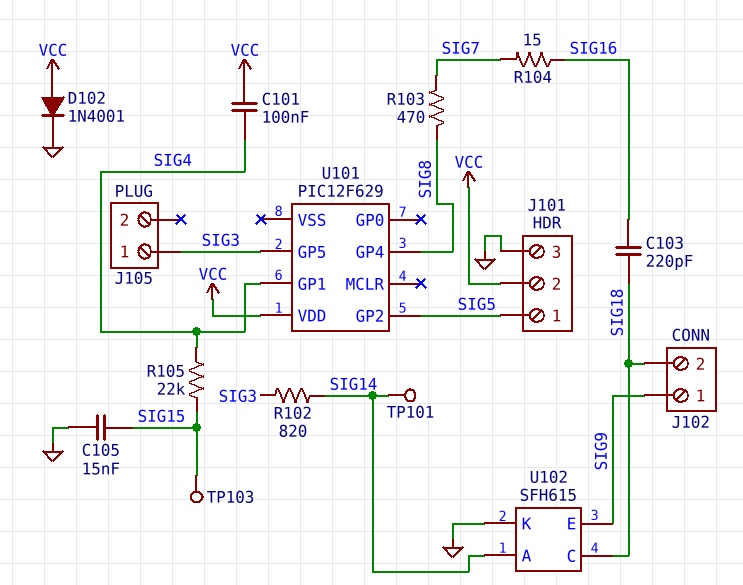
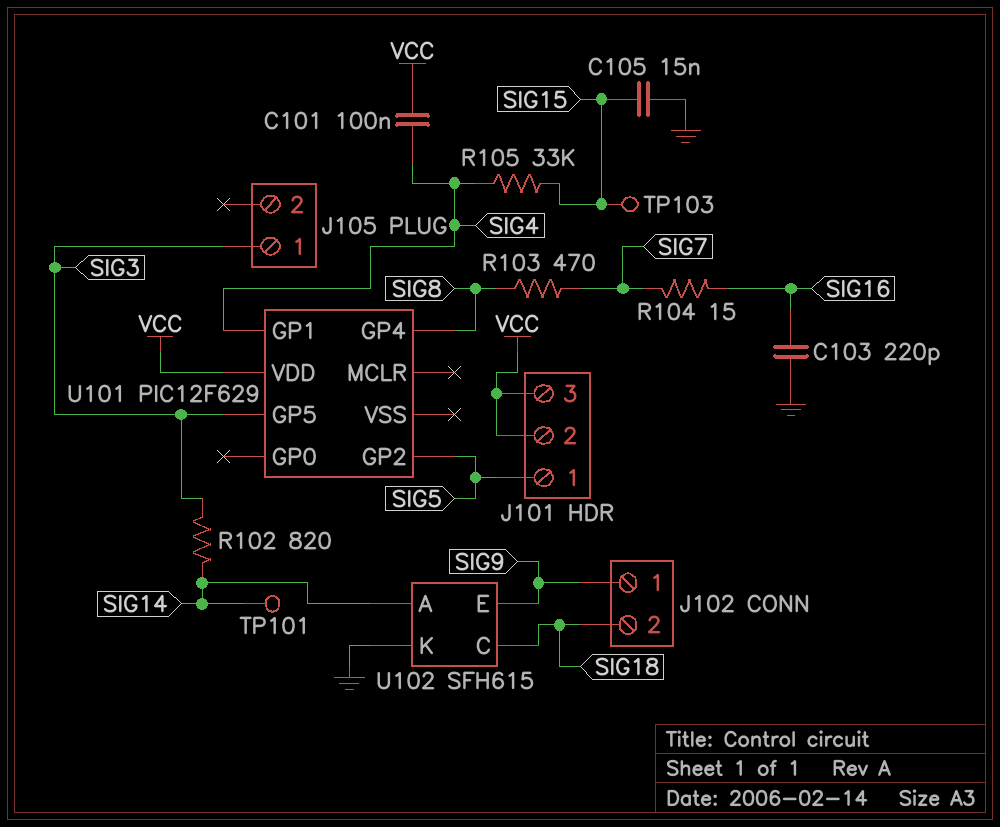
C103: 220pF (SIG16, SIG18) -> 220pF (GND, SIG16)
D102: diode 1N4001 (A VCC, K GND) -> none
J101 pin 3: GND -> VCC
R105: 22k (SIG4, SIG15) -> 33k (SIG4, SIG15)

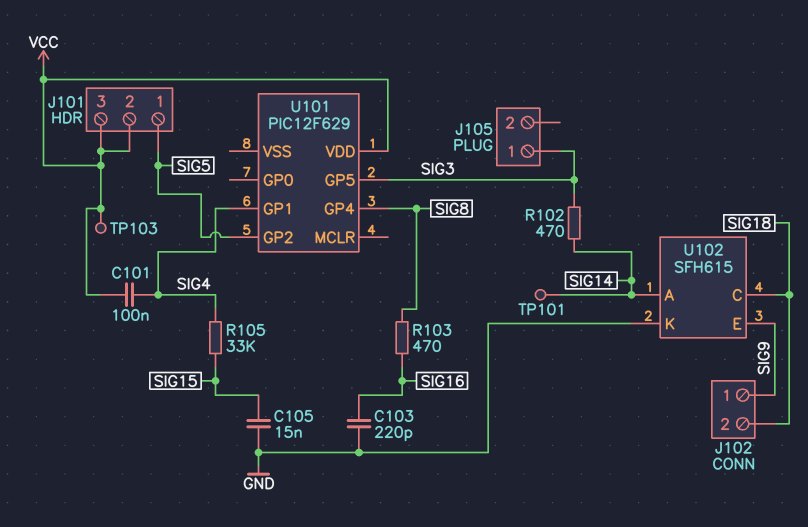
R102: 820 (SIG3, SIG14) -> 470 (SIG3, SIG14)
R103: 470 (SIG7, SIG8) -> 470 (SIG8, SIG16)
R104: 15 (SIG7, SIG16) -> none
TP103: test point (SIG15) -> test point (VCC)

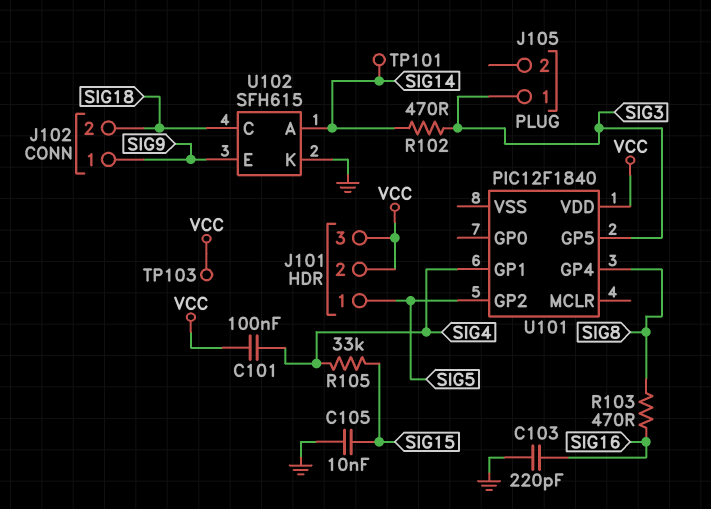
C105: 15nF (GND, SIG15) -> 10nF (GND, SIG15)
U101: PIC12F629 -> PIC12F1840

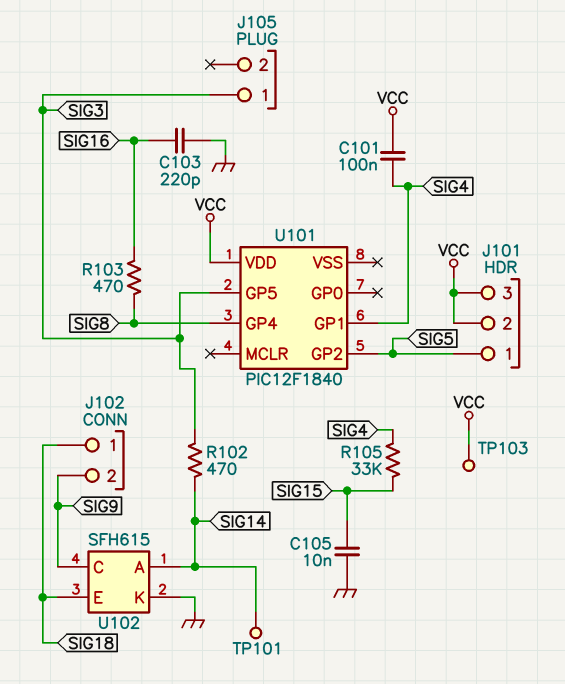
J102 pin 1: SIG9 -> SIG18
J102 pin 2: SIG18 -> SIG9
U102 pin C: SIG18 -> SIG9
U102 pin E: SIG9 -> SIG18

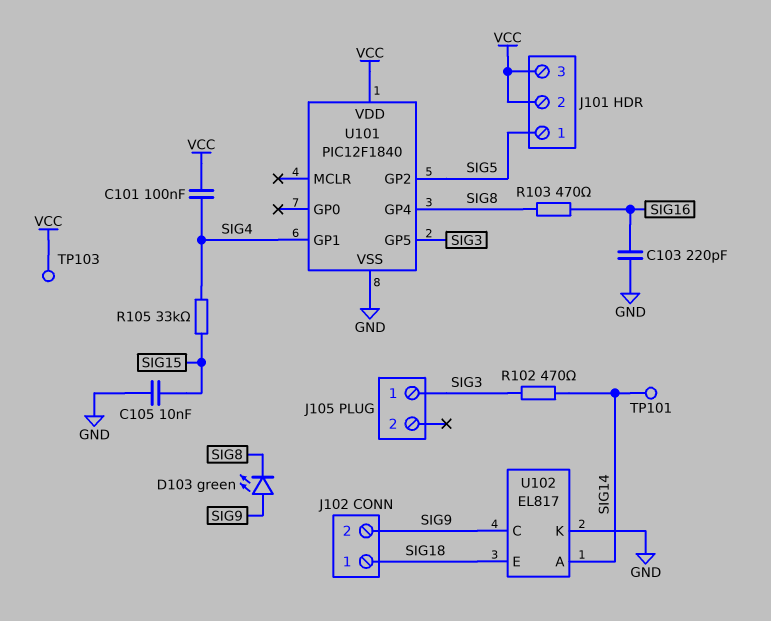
D103: none -> LED green (A SIG9, K SIG8)
U101 pin VSS: none -> GND
U102: SFH615 -> EL817

